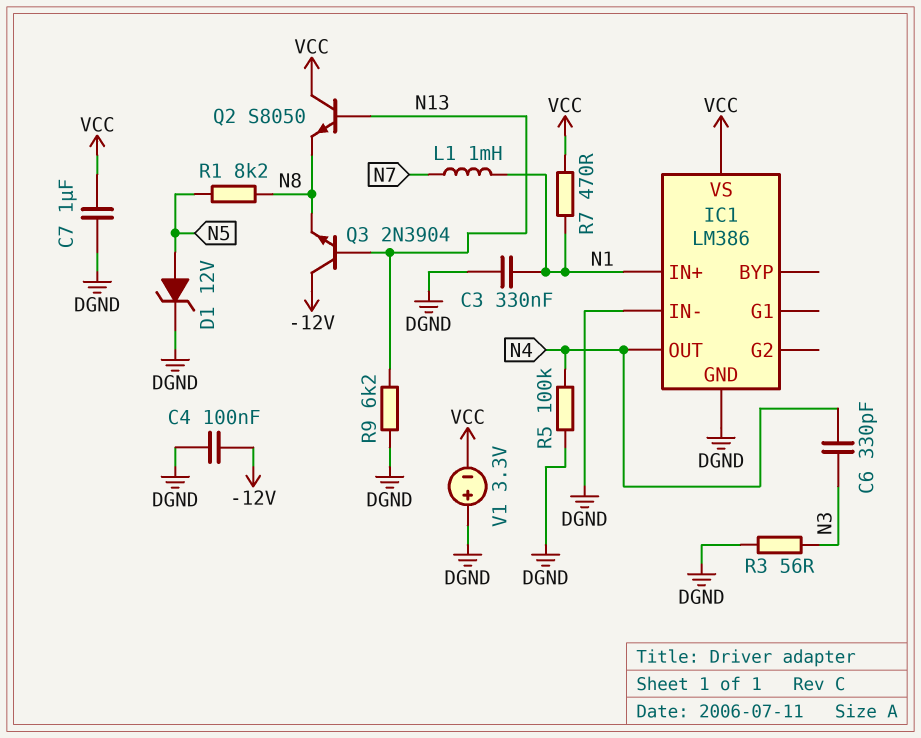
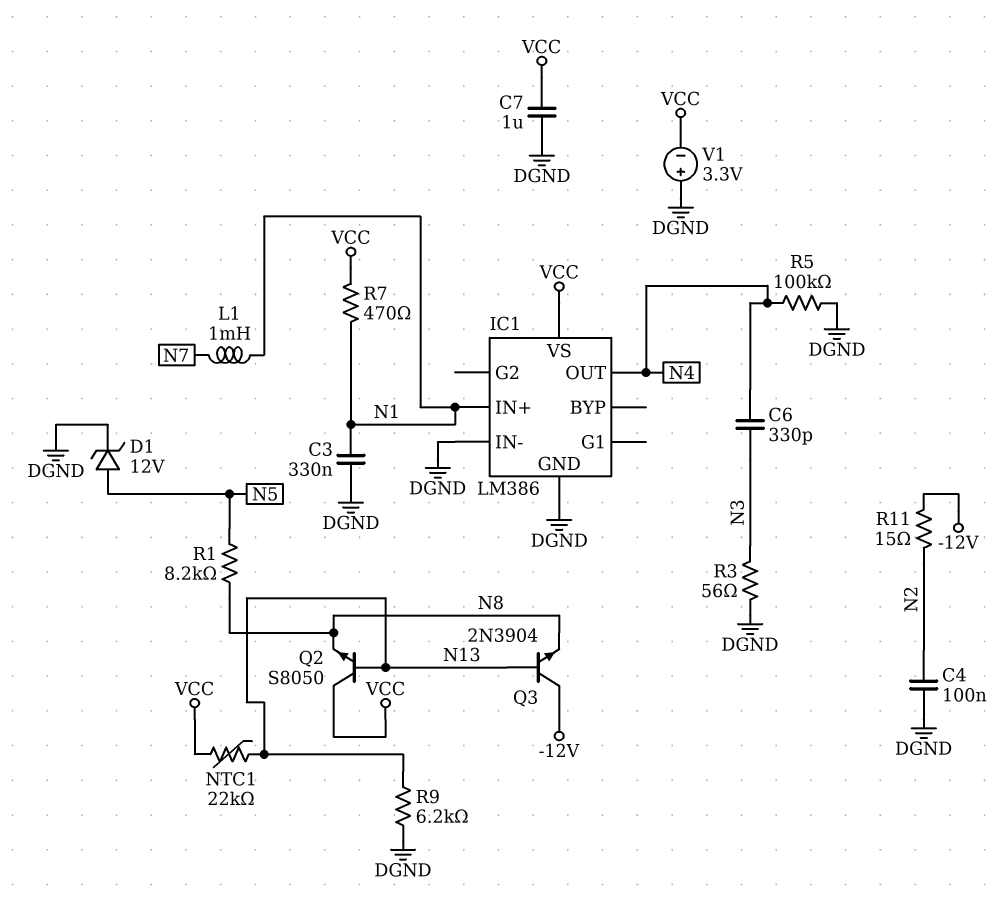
C4: 100nF (-12V, DGND) -> 100nF (DGND, N2)
NTC1: none -> 22k (N13, VCC)
R11: none -> 15 (-12V, N2)

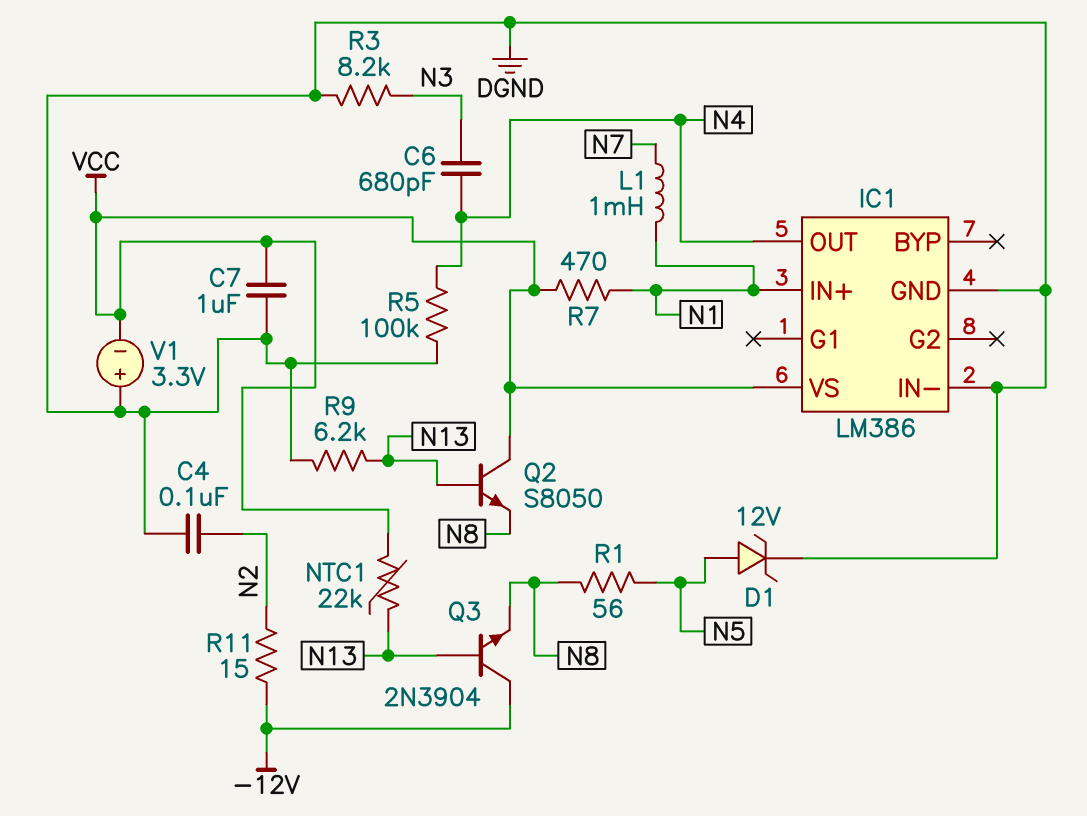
C3: 330nF (DGND, N1) -> none
C6: 330pF (N3, N4) -> 680pF (N3, N4)
R1: 8.2k (N5, N8) -> 56 (N5, N8)
R3: 56 (DGND, N3) -> 8.2k (DGND, N3)

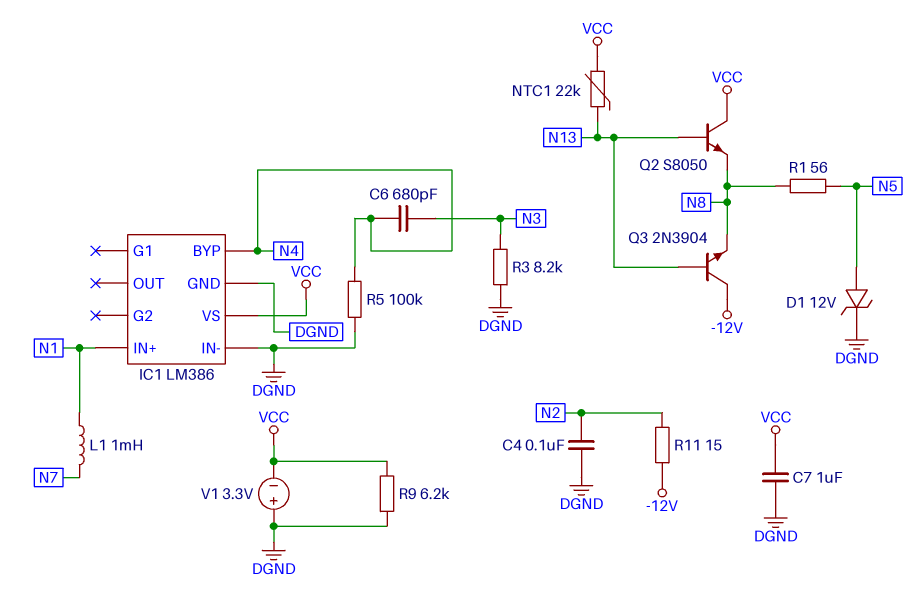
IC1 pin BYP: none -> N4
IC1 pin OUT: N4 -> none
R7: 470 (N1, VCC) -> none
R9: 6.2k (DGND, N13) -> 6.2k (DGND, VCC)

